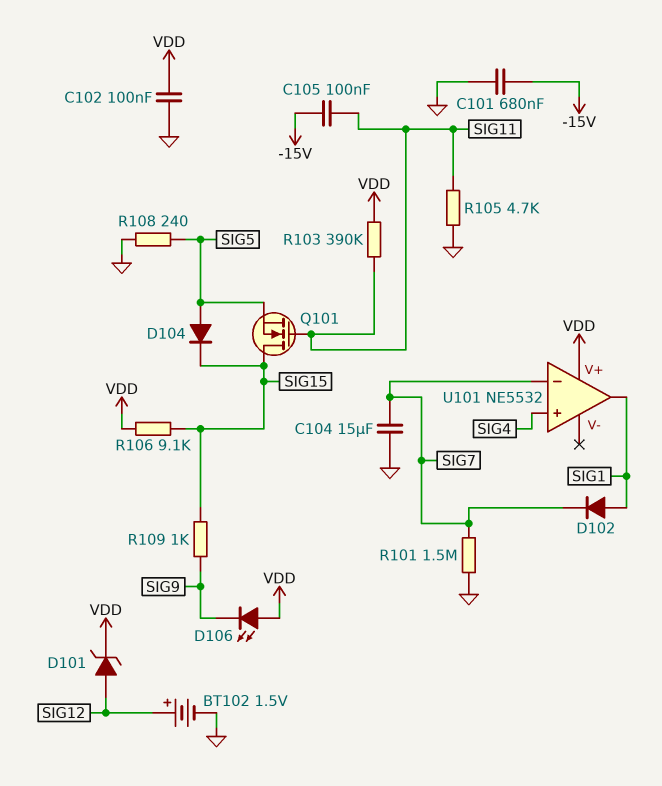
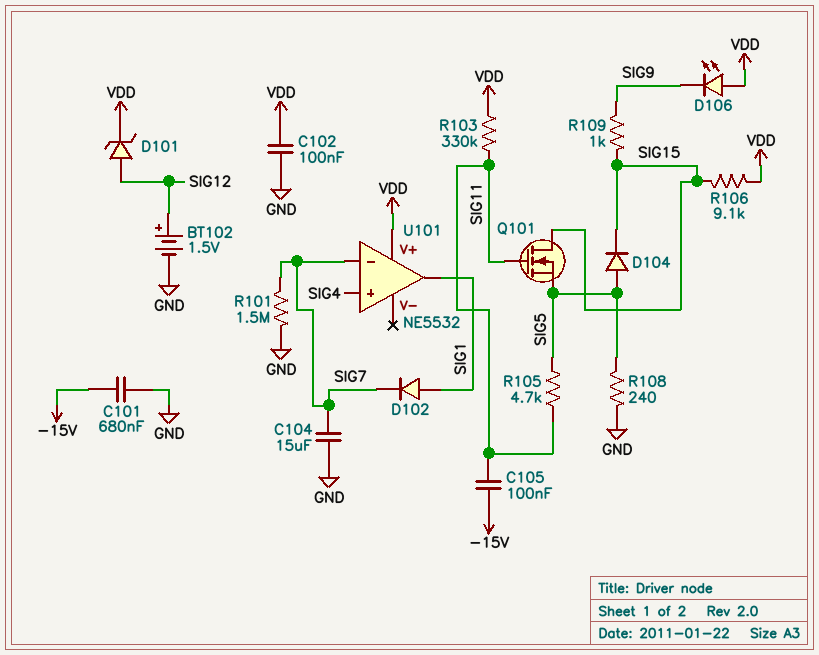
R103: 390k (SIG11, VDD) -> 330k (SIG11, VDD)
R105: 4.7k (GND, SIG11) -> 4.7k (SIG5, SIG11)

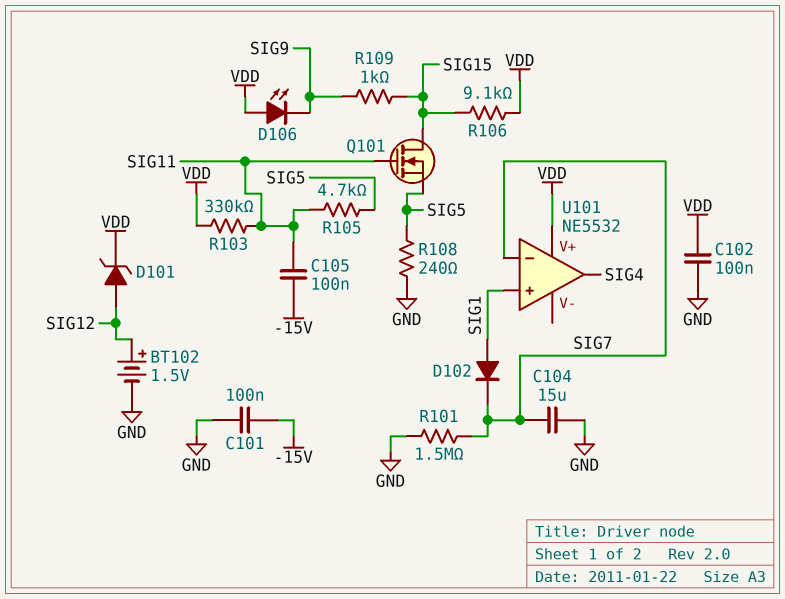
C101: 680nF (-15V, GND) -> 100nF (-15V, GND)
D104: diode (A SIG5, K SIG15) -> none
U101 pin in+: SIG4 -> SIG1
U101 pin out: SIG1 -> SIG4

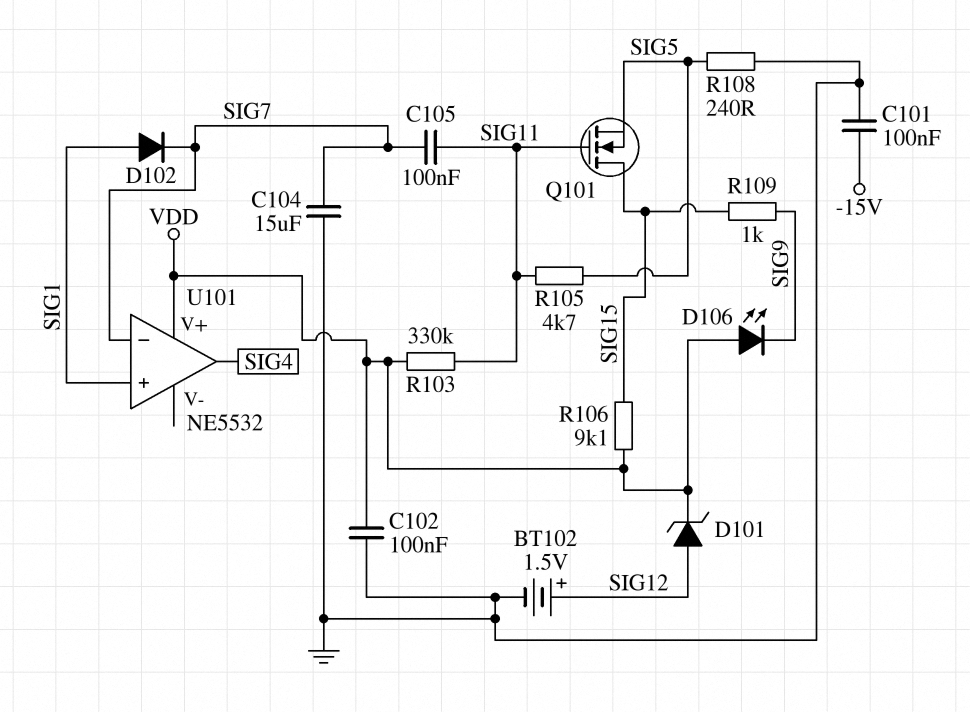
C105: 100nF (-15V, SIG11) -> 100nF (SIG7, SIG11)
R101: 1.5M (GND, SIG7) -> none

